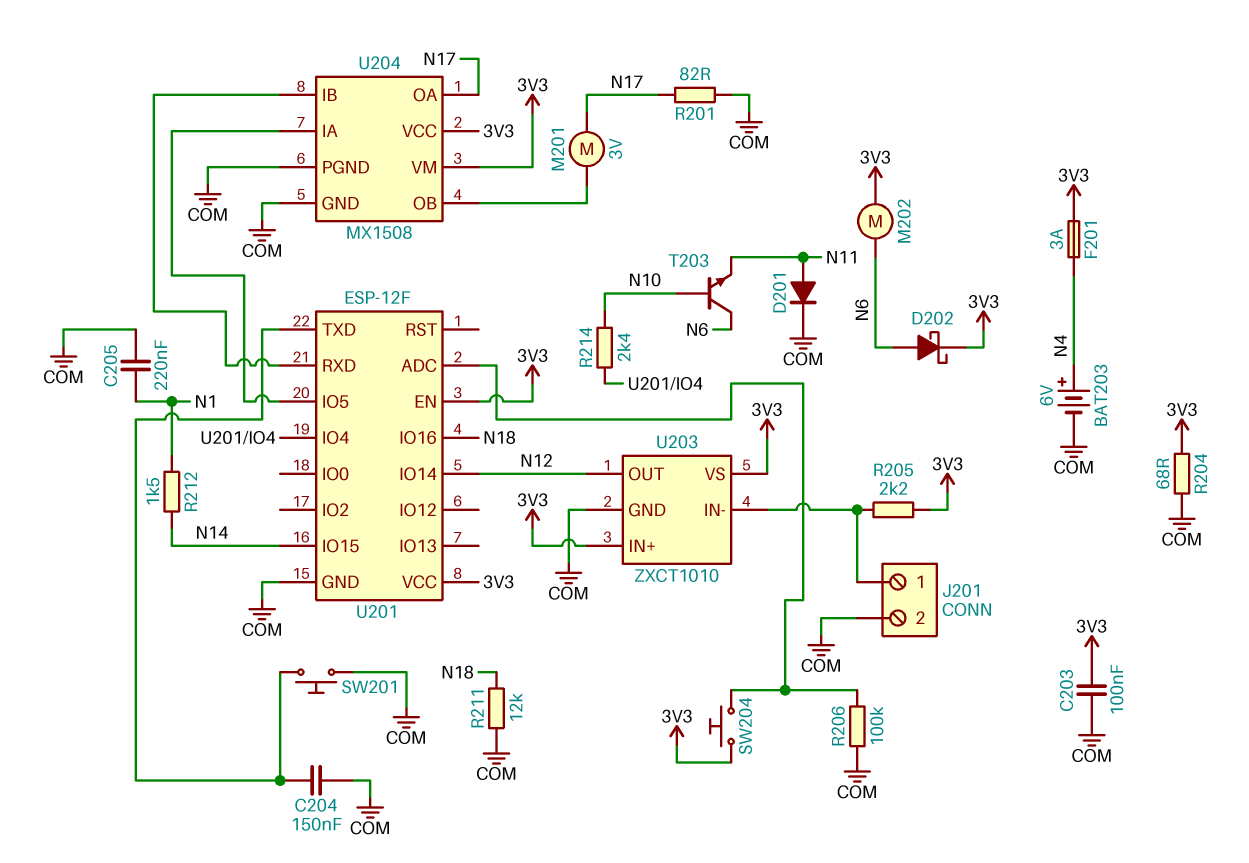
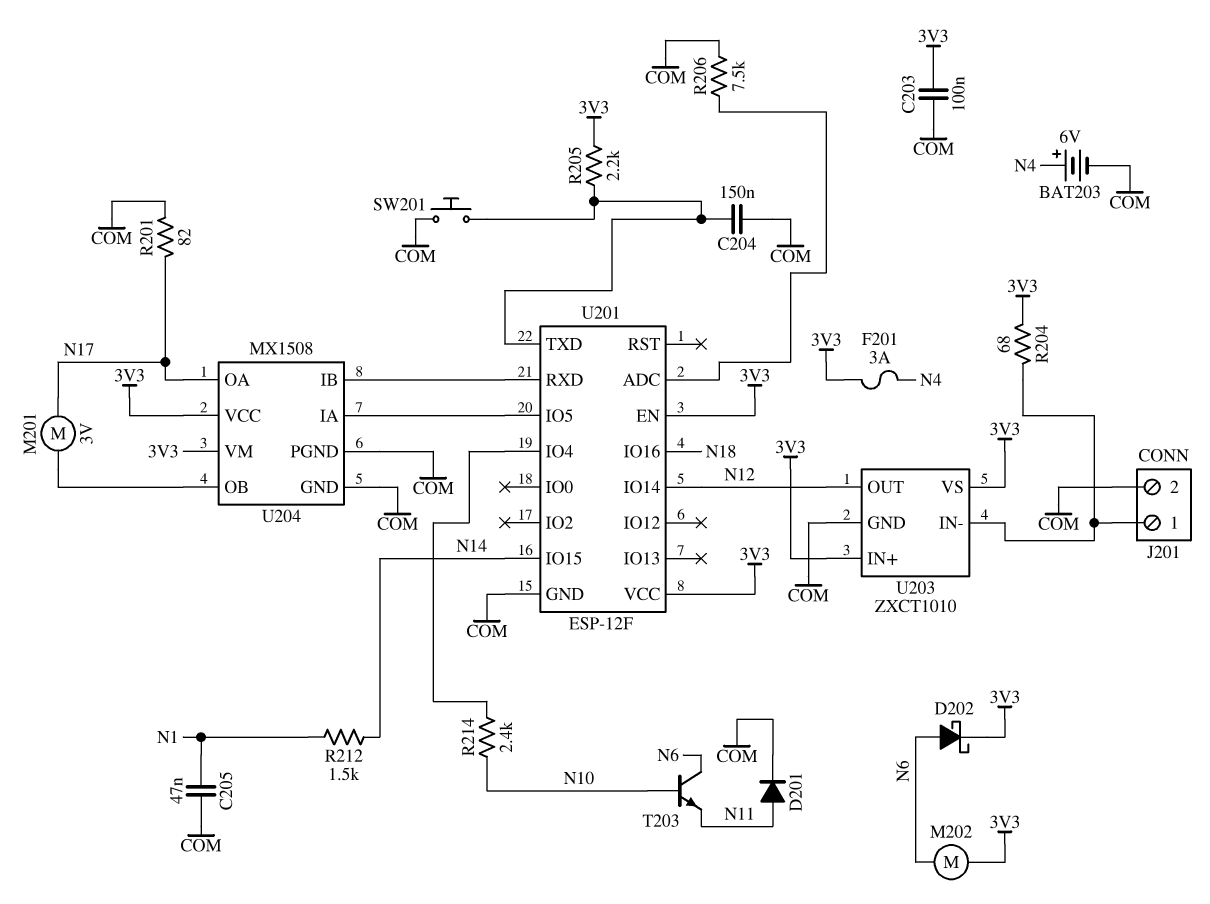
C205: 220nF (COM, N1) -> 47nF (COM, N1)
R204: 68 (3V3, COM) -> 68 (3V3, J201/1)
R205: 2.2k (3V3, J201/1) -> 2.2k (3V3, U201/TXD)
R206: 100k (COM, U201/ADC) -> 7.5k (COM, U201/ADC)
R211: 12k (COM, N18) -> none
SW204: button (3V3, U201/ADC) -> none

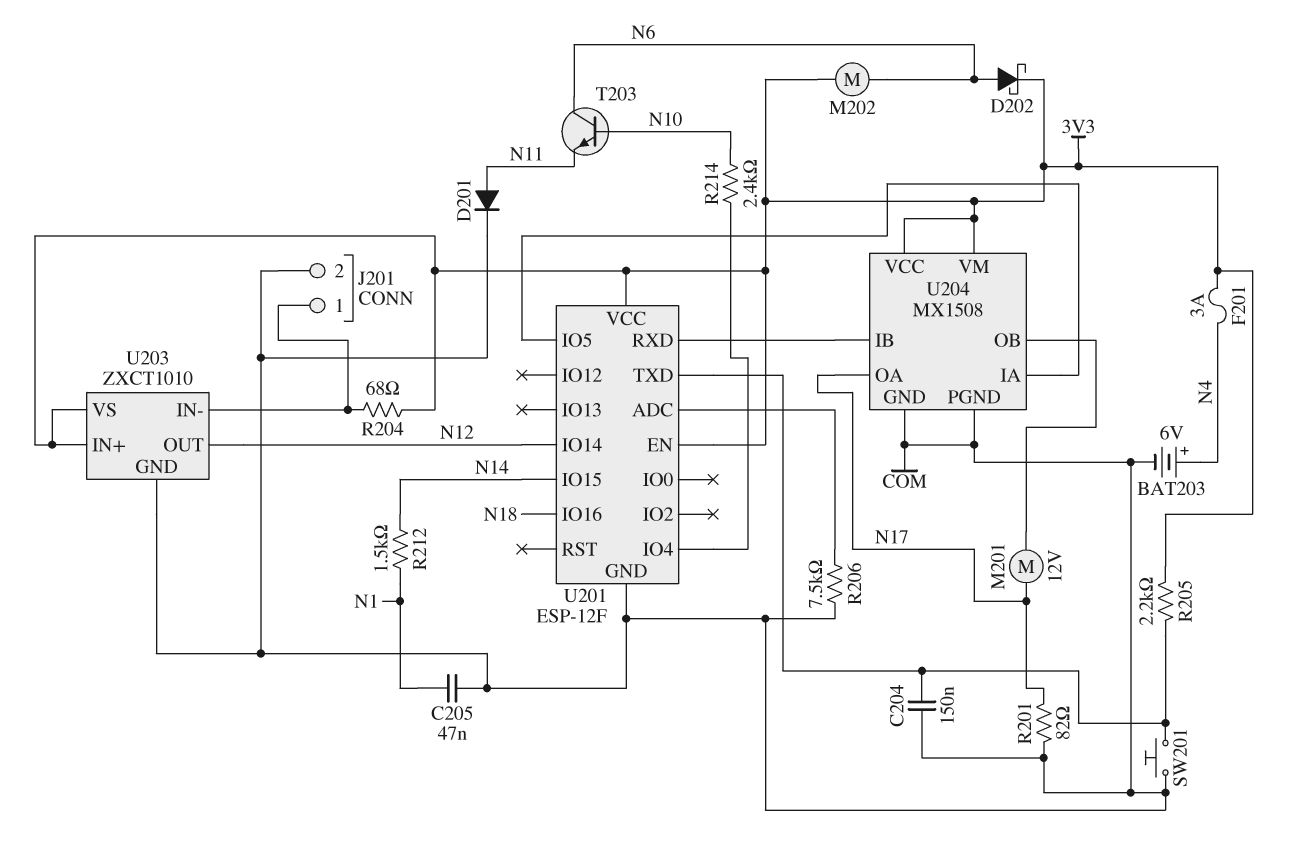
C203: 100nF (3V3, COM) -> none
M201: motor 3V (N17, U204/OB) -> motor 12V (N17, U204/OB)

